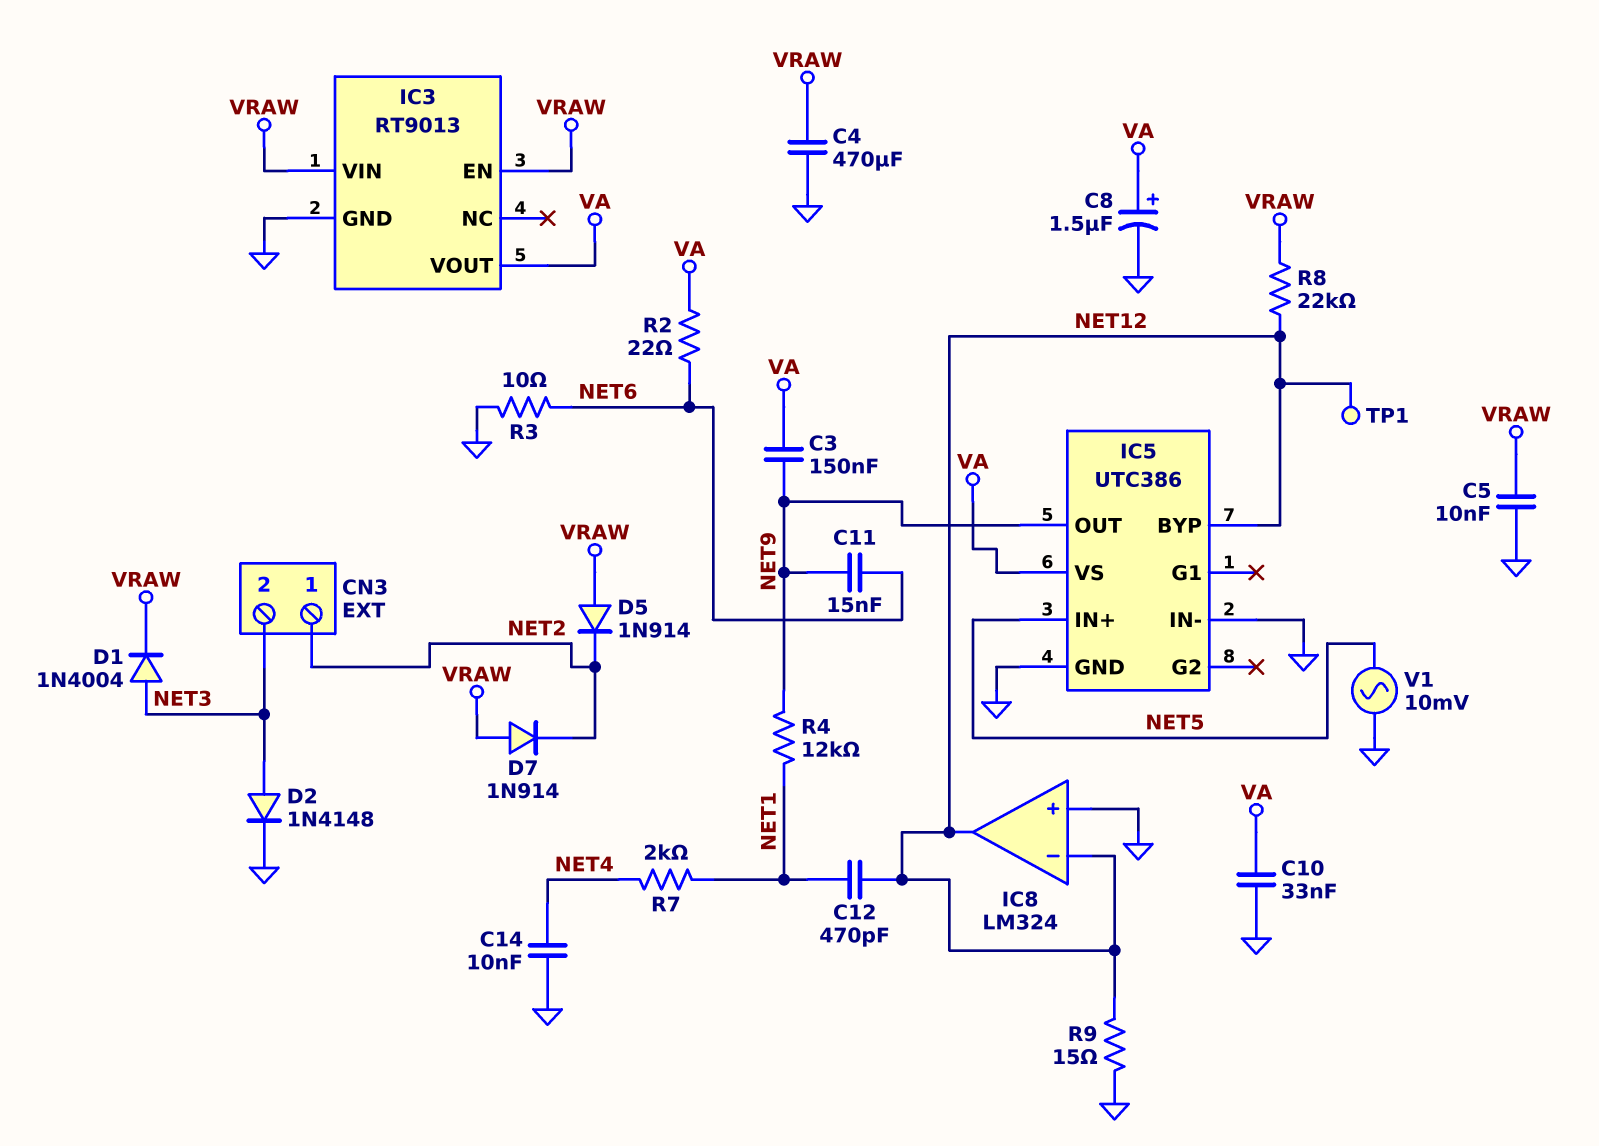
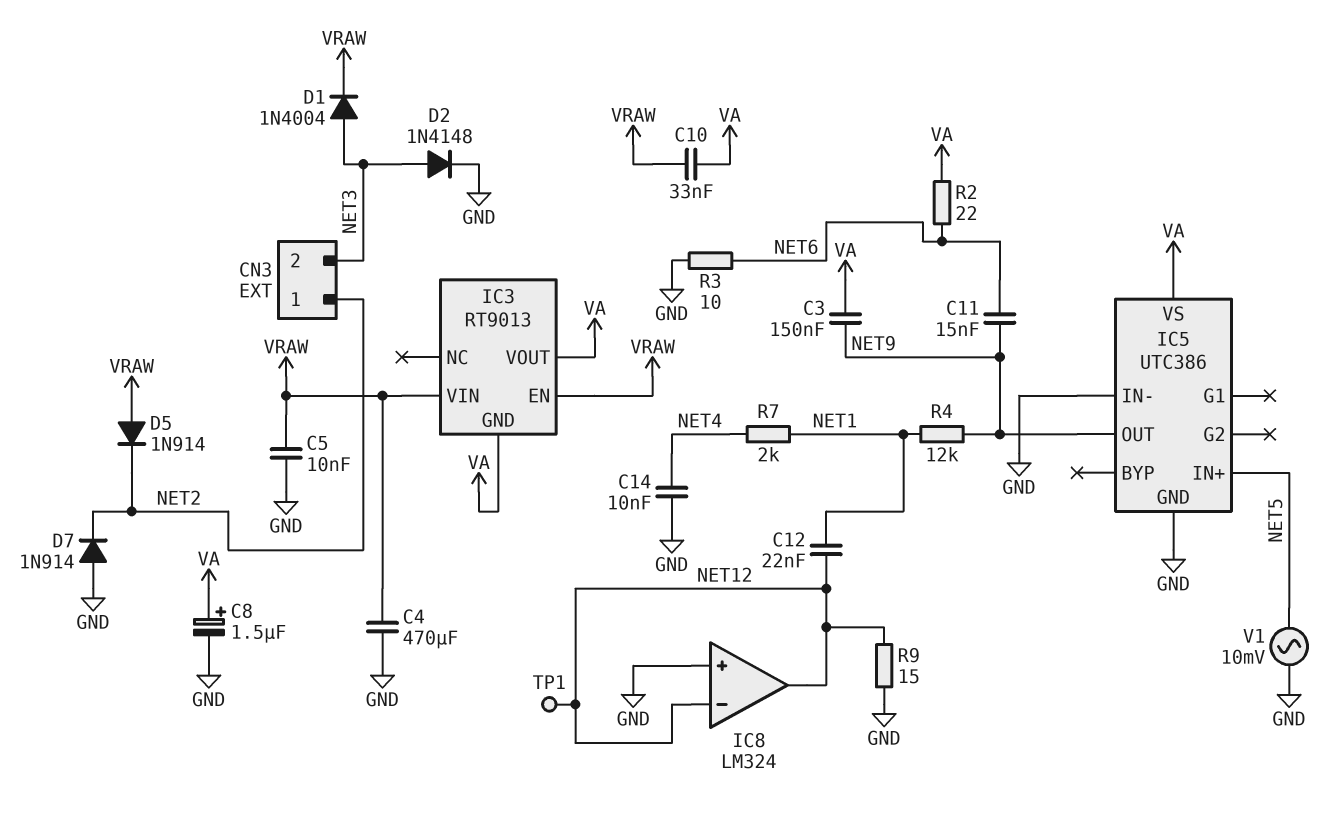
C10: 33nF (GND, VA) -> 33nF (VA, VRAW)
C12: 470pF (NET1, NET12) -> 22nF (NET1, NET12)
D7: diode 1N914 (A VRAW, K NET2) -> diode 1N914 (A GND, K NET2)
IC3 pin GND: GND -> VA
IC5 pin BYP: NET12 -> none
R8: 22k (NET12, VRAW) -> none

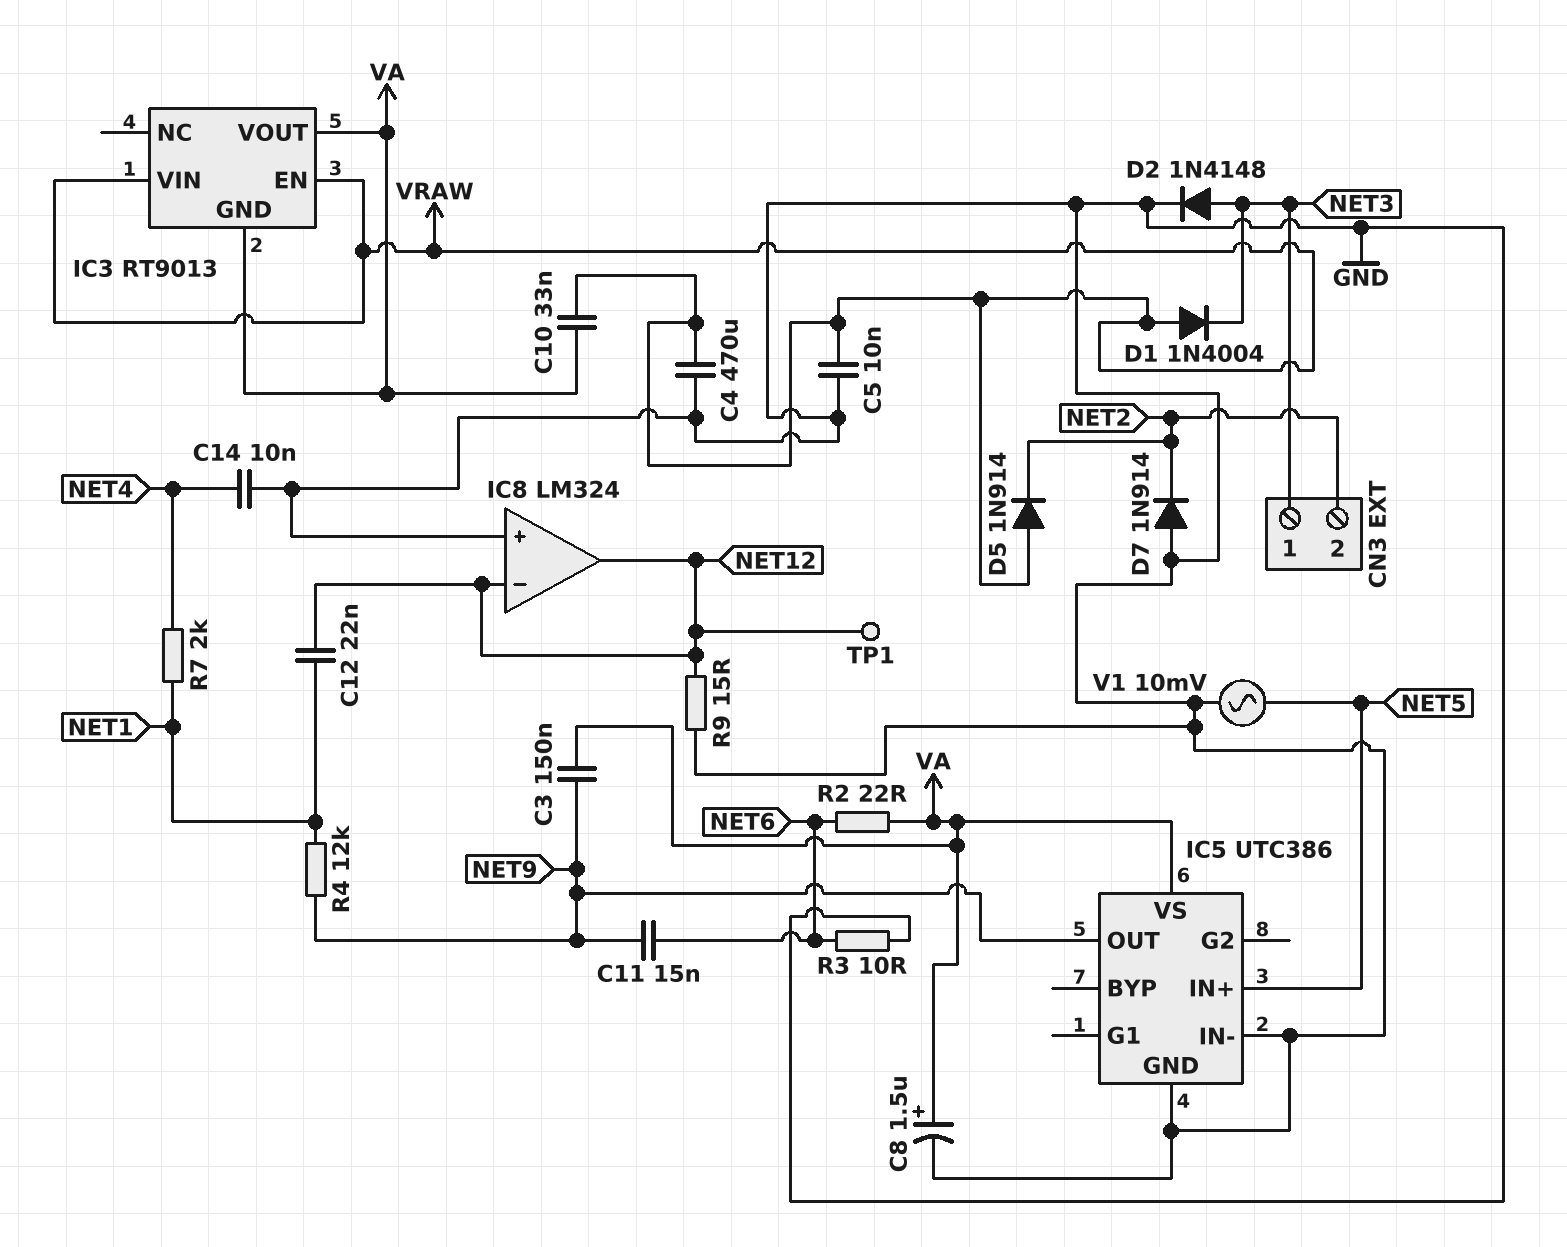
CN3 pin 1: NET2 -> NET3
CN3 pin 2: NET3 -> NET2
D1: diode 1N4004 (A NET3, K VRAW) -> diode 1N4004 (A VRAW, K NET3)

